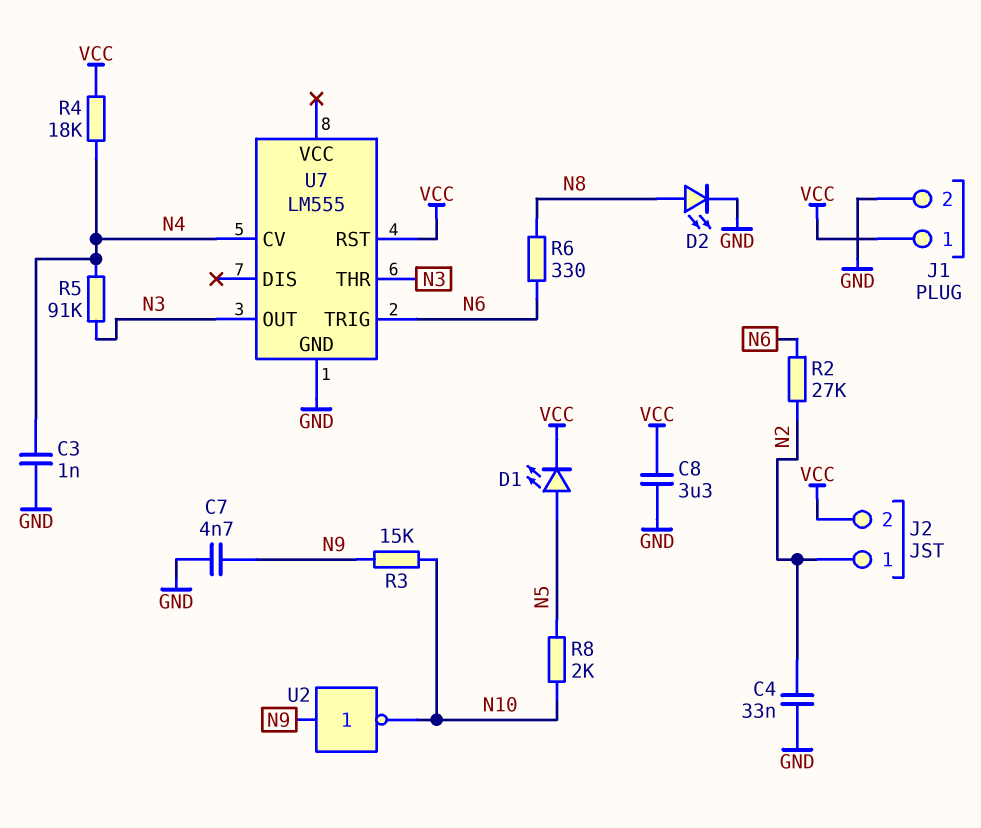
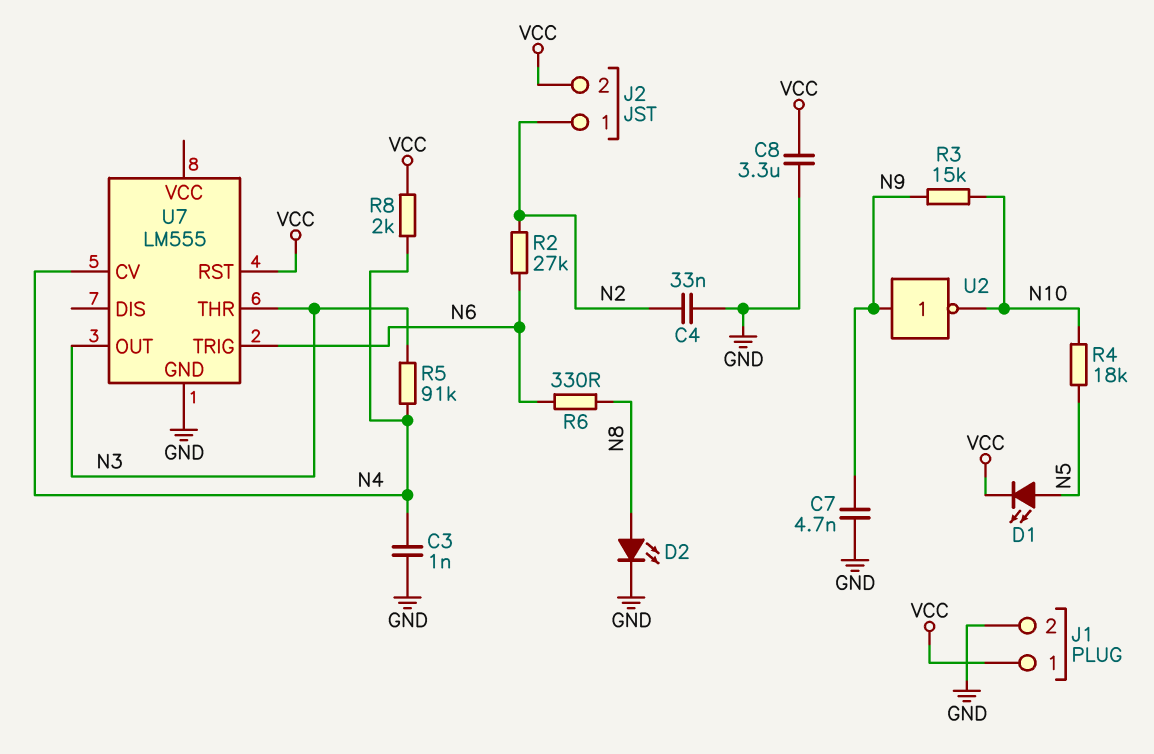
R4: 18k (N4, VCC) -> 18k (N5, N10)
R8: 2k (N5, N10) -> 2k (N4, VCC)

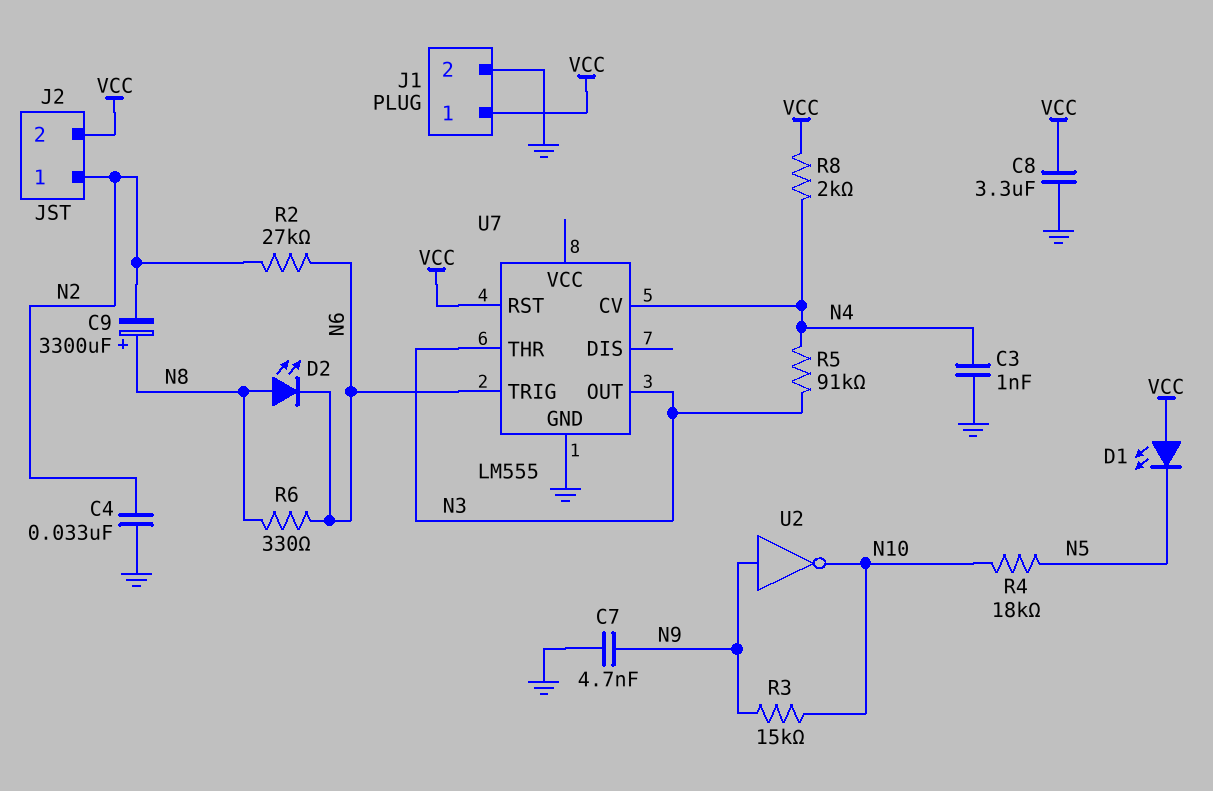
C9: none -> 3300uF (plus N8, minus N2)
D1: LED (A N5, K VCC) -> LED (A VCC, K N5)
D2: LED (A N8, K GND) -> LED (A N8, K N6)

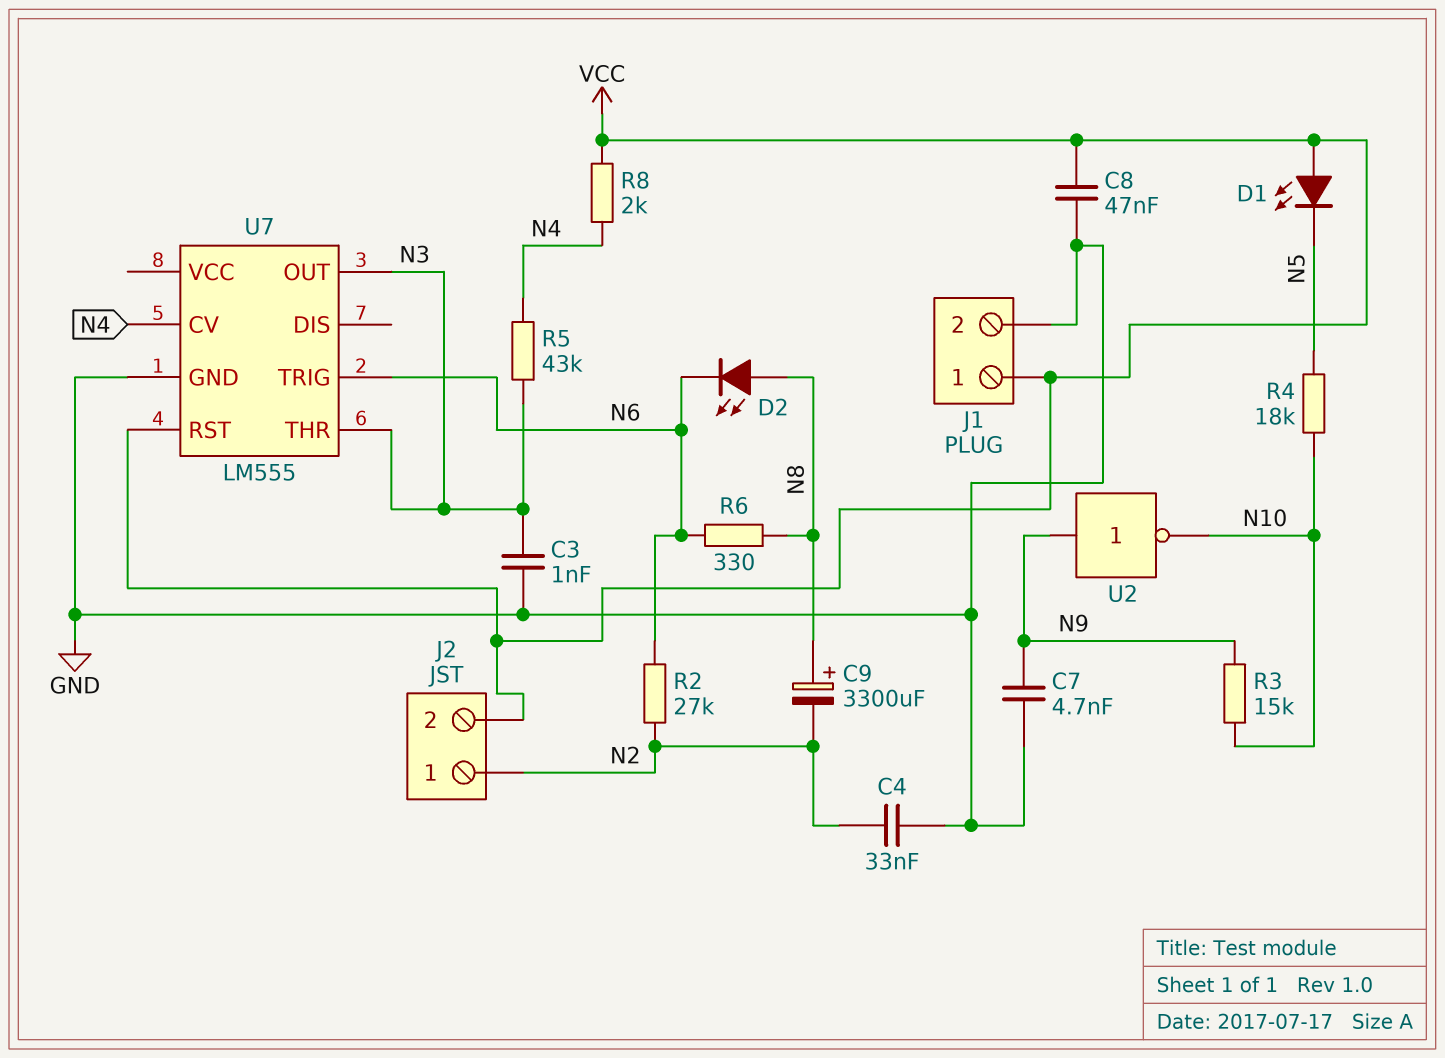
C3: 1nF (GND, N4) -> 1nF (GND, N3)
C8: 3.3uF (GND, VCC) -> 47nF (GND, VCC)
R5: 91k (N3, N4) -> 43k (N3, N4)

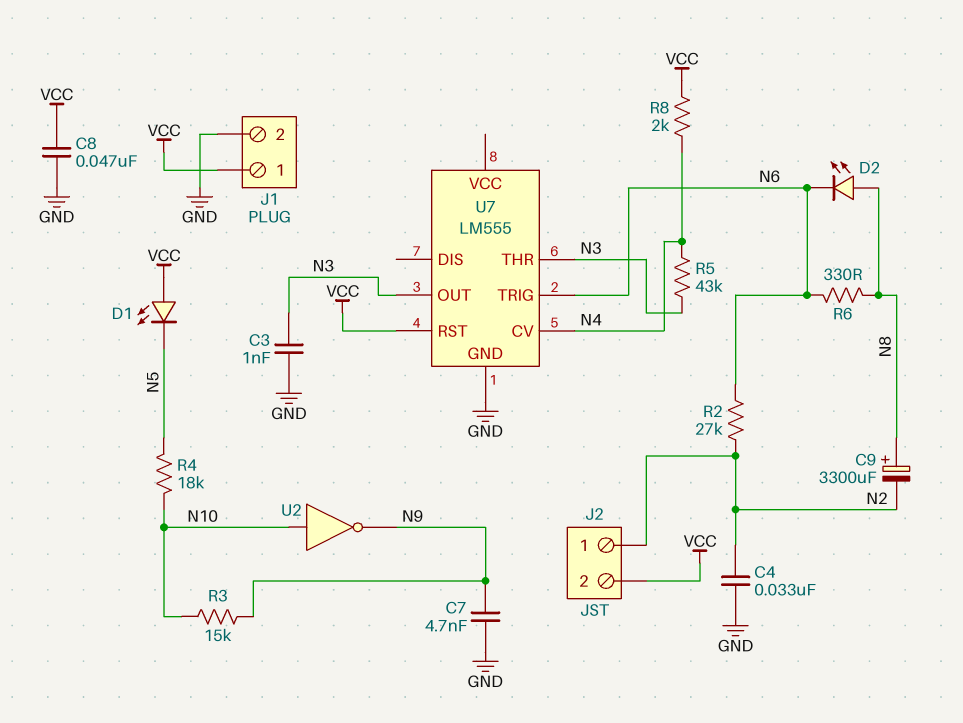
U2: NOT (in N9, out N10) -> NOT (in N10, out N9)

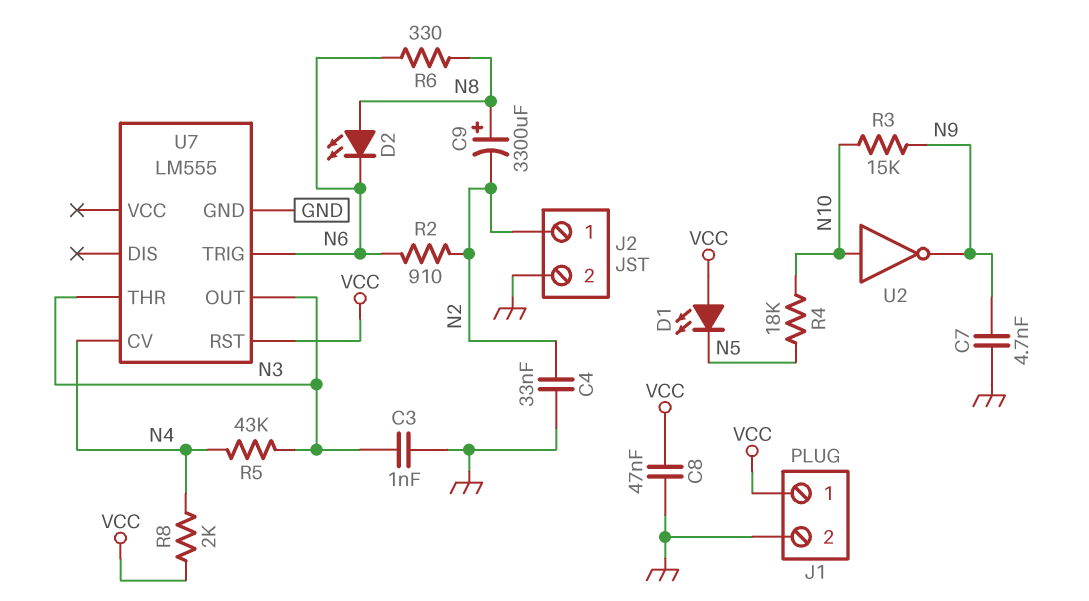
J2 pin 2: VCC -> GND
R2: 27k (N2, N6) -> 910 (N2, N6)

